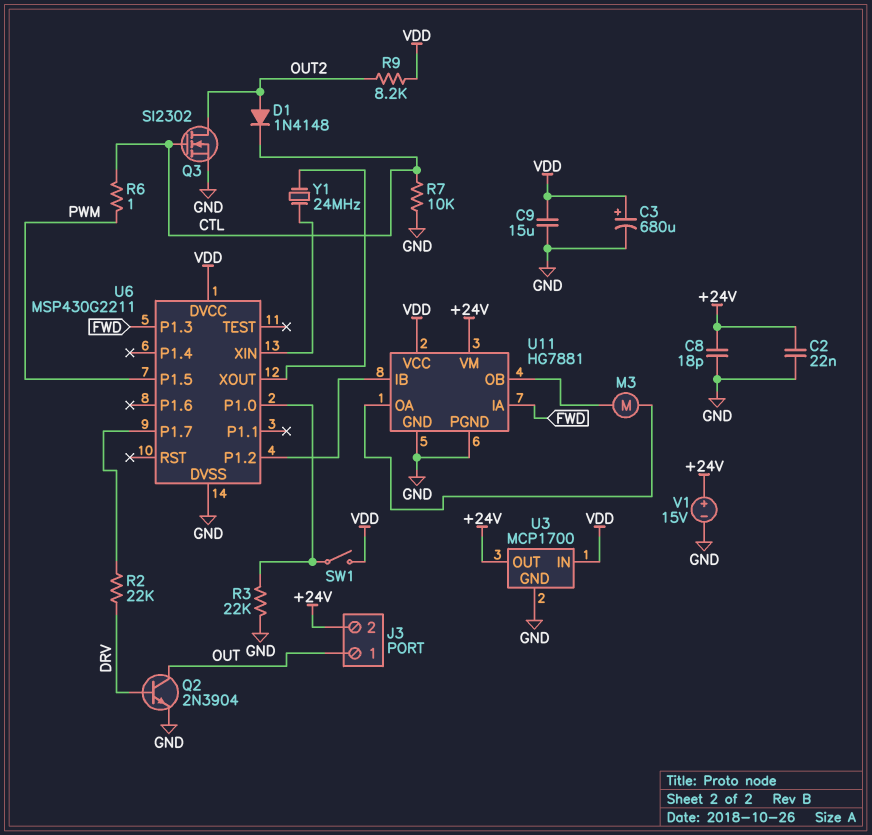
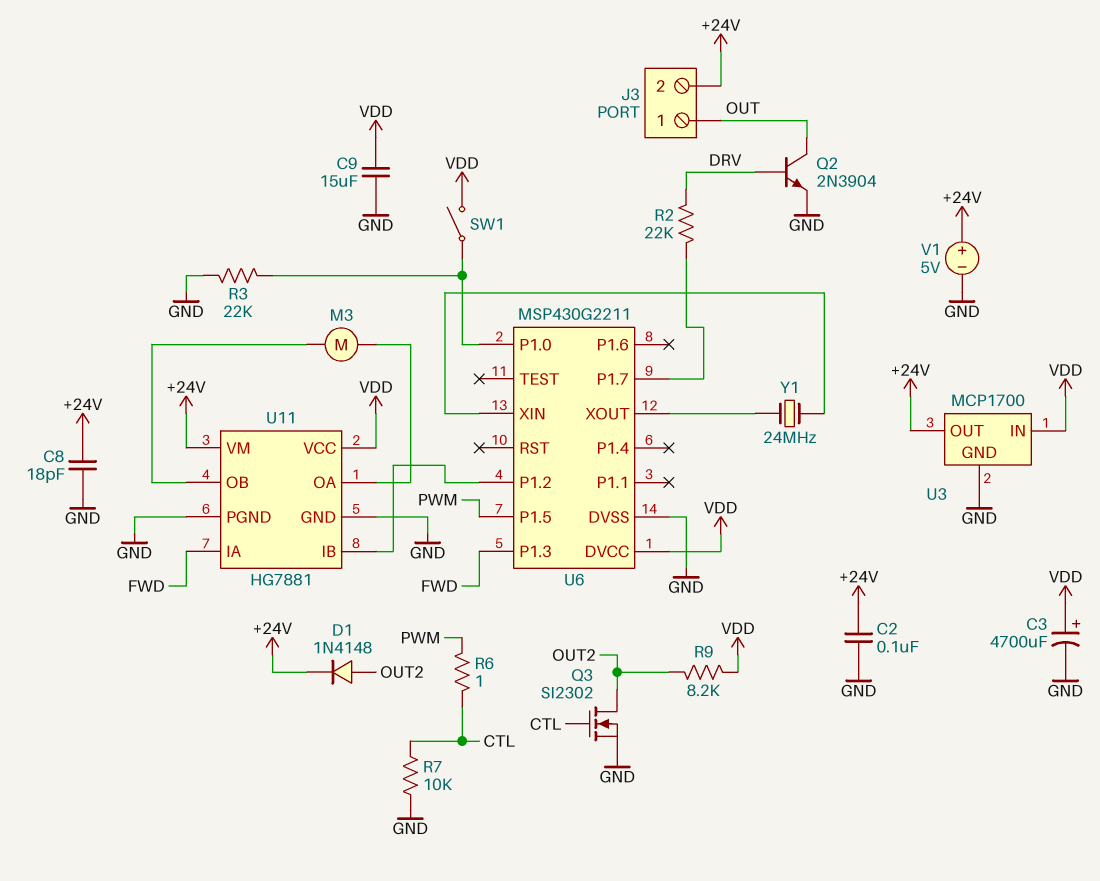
C2: 22nF (+24V, GND) -> 100nF (+24V, GND)
C3: 680uF (plus VDD, minus GND) -> 4700uF (plus VDD, minus GND)
D1: diode 1N4148 (A OUT2, K CTL) -> diode 1N4148 (A OUT2, K +24V)
V1: 15V (plus +24V, minus GND) -> 5V (plus +24V, minus GND)

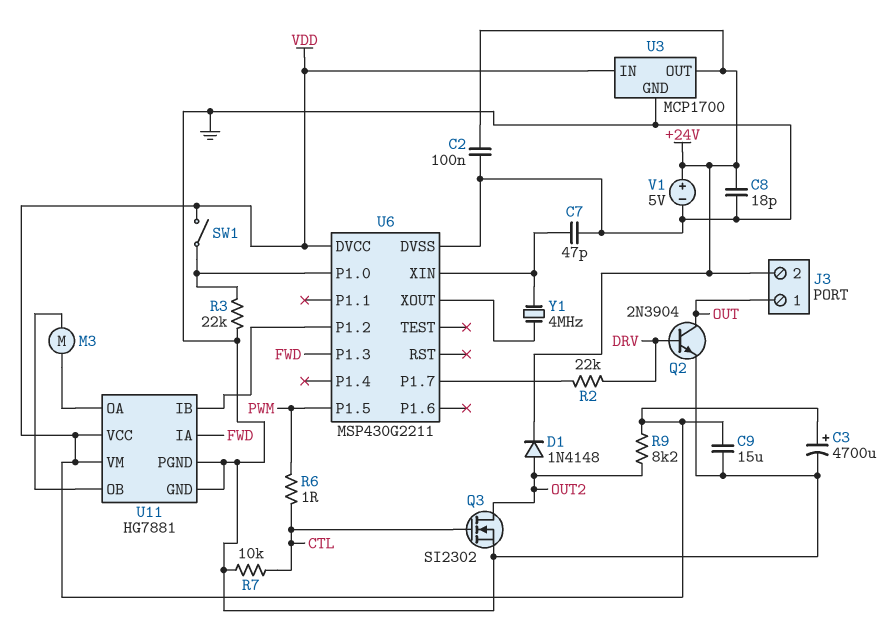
C7: none -> 47pF (GND, U6/XIN)
U11 pin VM: +24V -> VDD
Y1: 24MHz (U6/XIN, U6/XOUT) -> 4MHz (U6/XIN, U6/XOUT)

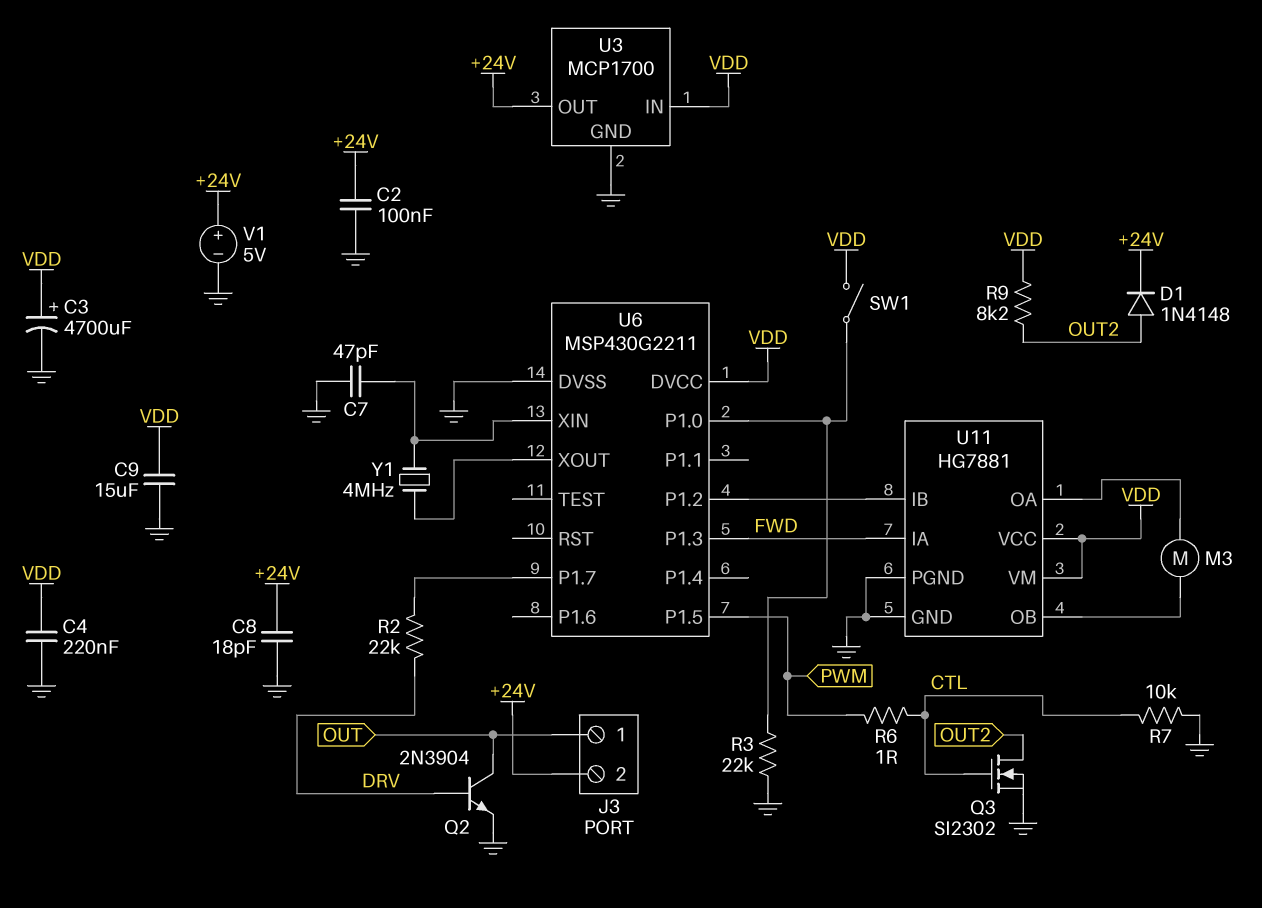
C4: none -> 220nF (GND, VDD)

